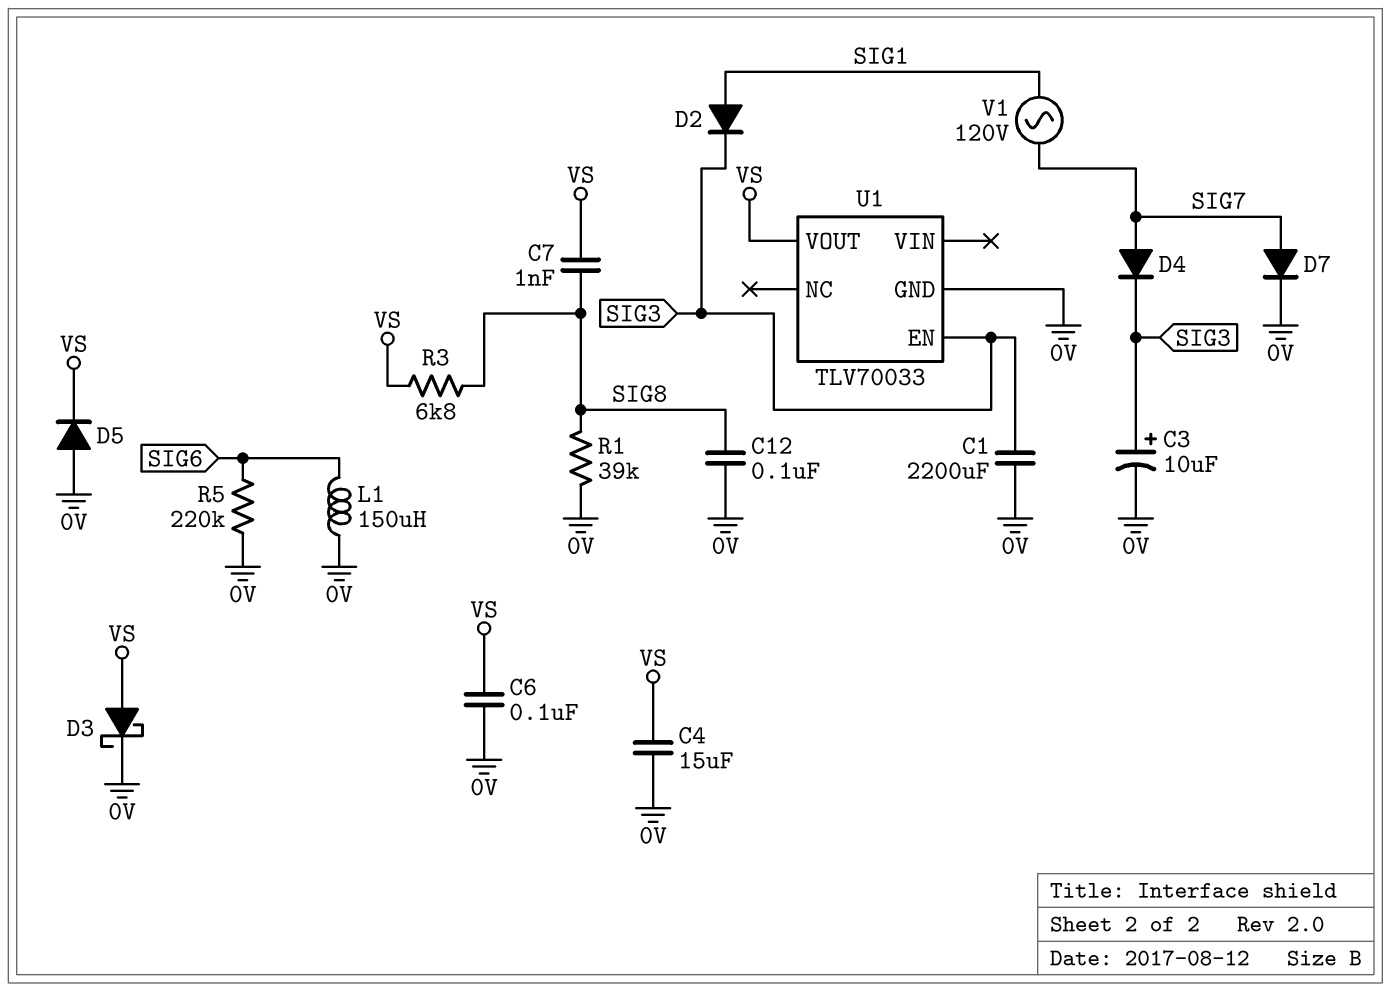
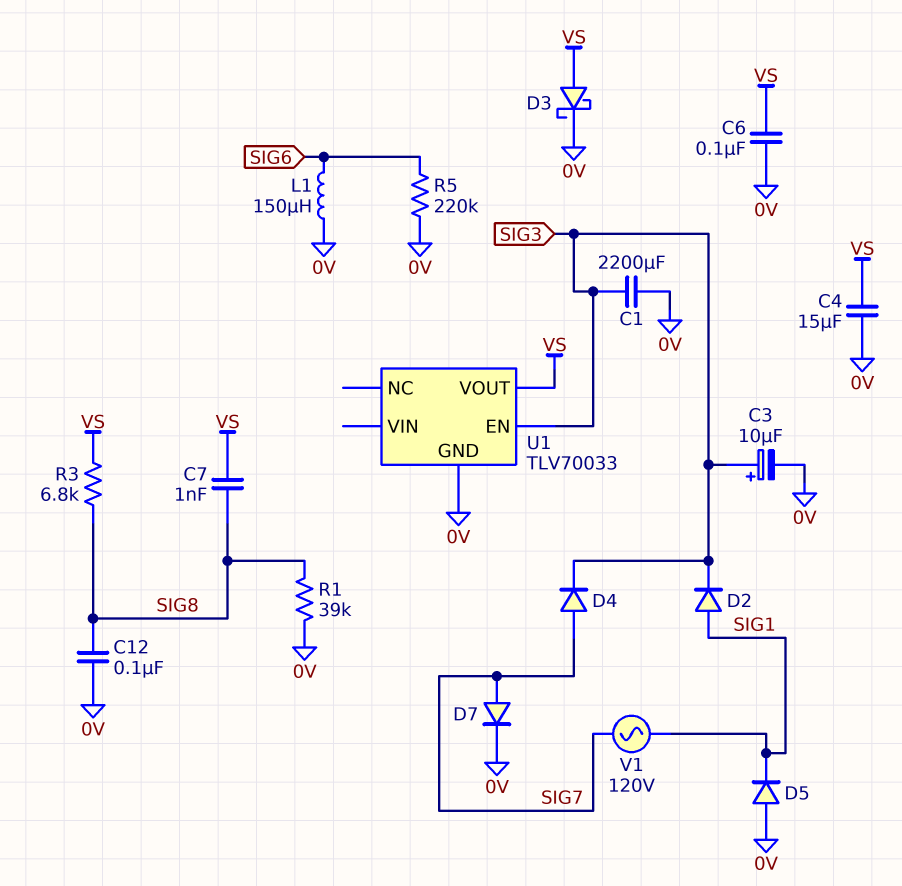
D5: diode (A 0V, K VS) -> diode (A 0V, K SIG1)

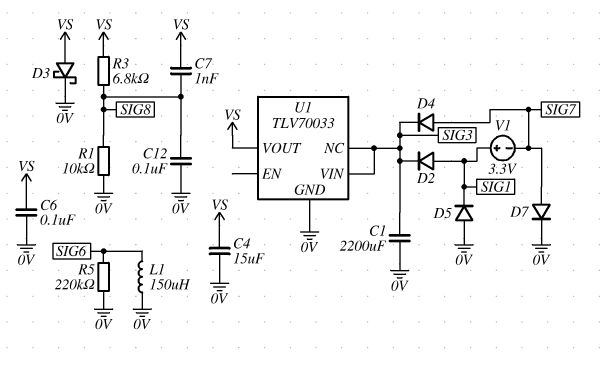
C3: 10uF (plus SIG3, minus 0V) -> none
R1: 39k (0V, SIG8) -> 10k (0V, SIG8)
U1 pin EN: SIG3 -> none
U1 pin NC: none -> SIG3
U1 pin VIN: none -> SIG3
V1: AC 120V (SIG1, SIG7) -> 3.3V (plus SIG1, minus SIG7)

